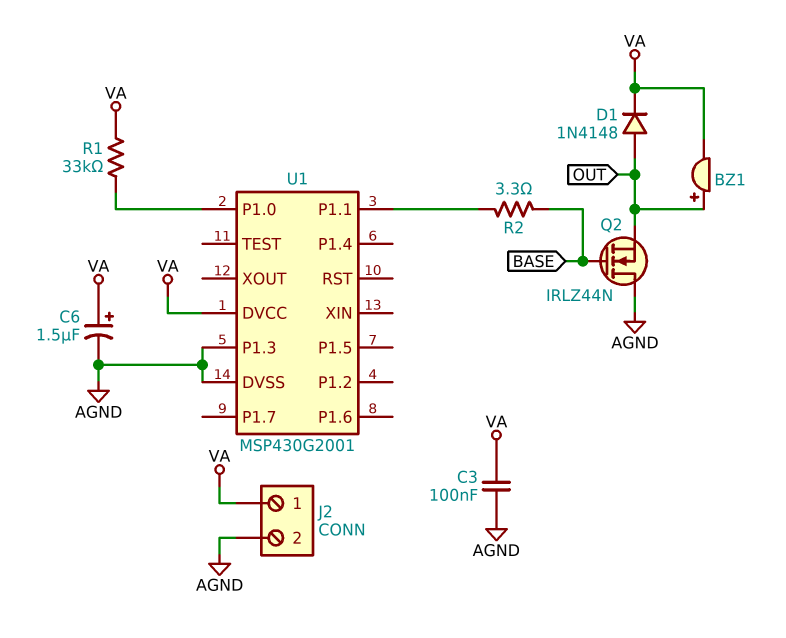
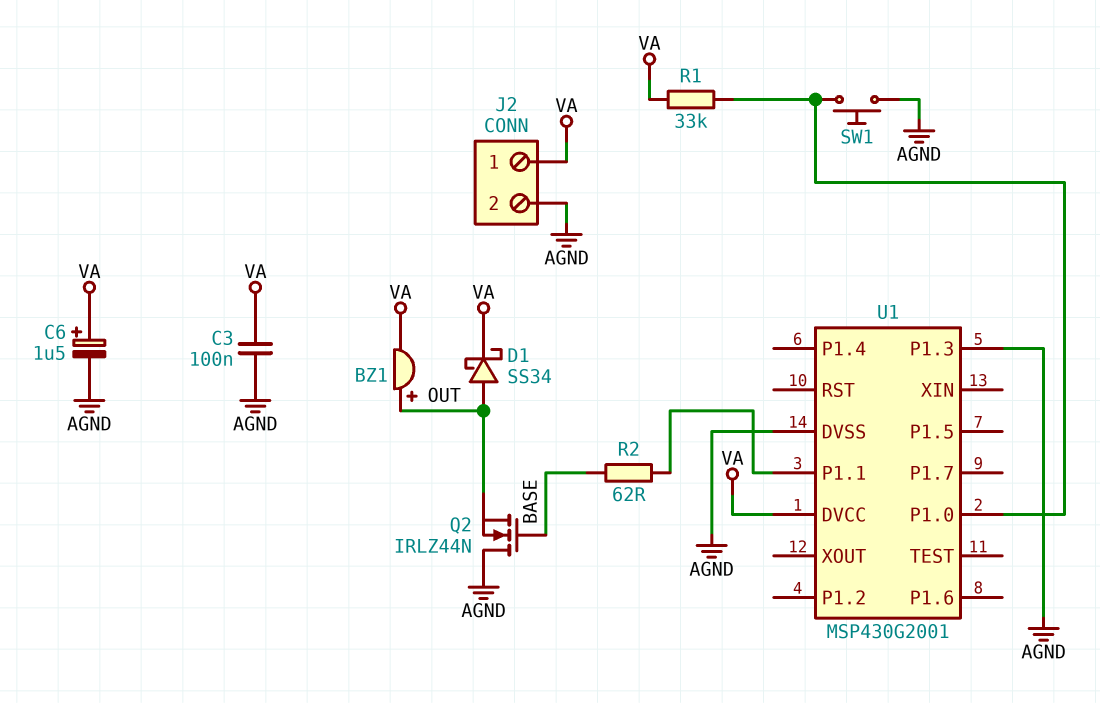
D1: diode 1N4148 (A OUT, K VA) -> schottky SS34 (A OUT, K VA)
R2: 3.3 (BASE, U1/P1.1) -> 62 (BASE, U1/P1.1)
SW1: none -> button (AGND, U1/P1.0)

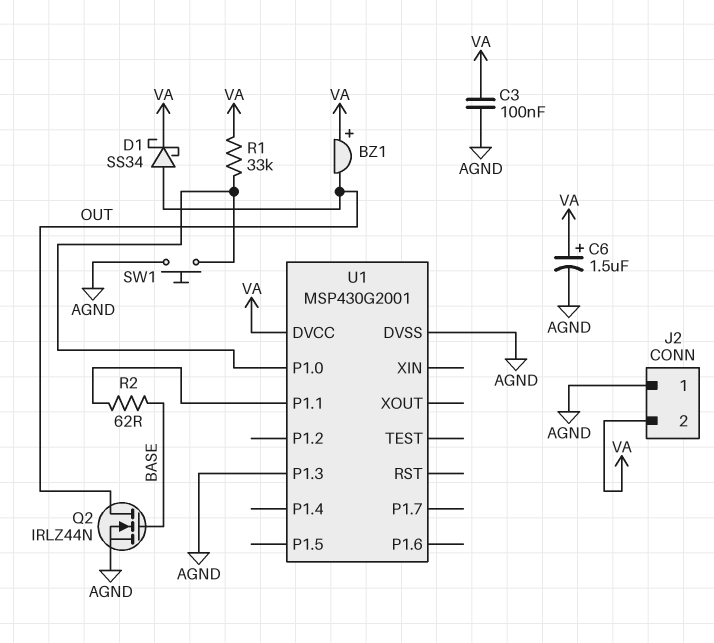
BZ1: buzzer (plus OUT, minus VA) -> buzzer (plus VA, minus OUT)
J2 pin 1: VA -> AGND
J2 pin 2: AGND -> VA
Q2: NMOS IRLZ44N (G BASE, D AGND, S OUT) -> NMOS IRLZ44N (G BASE, D OUT, S AGND)

